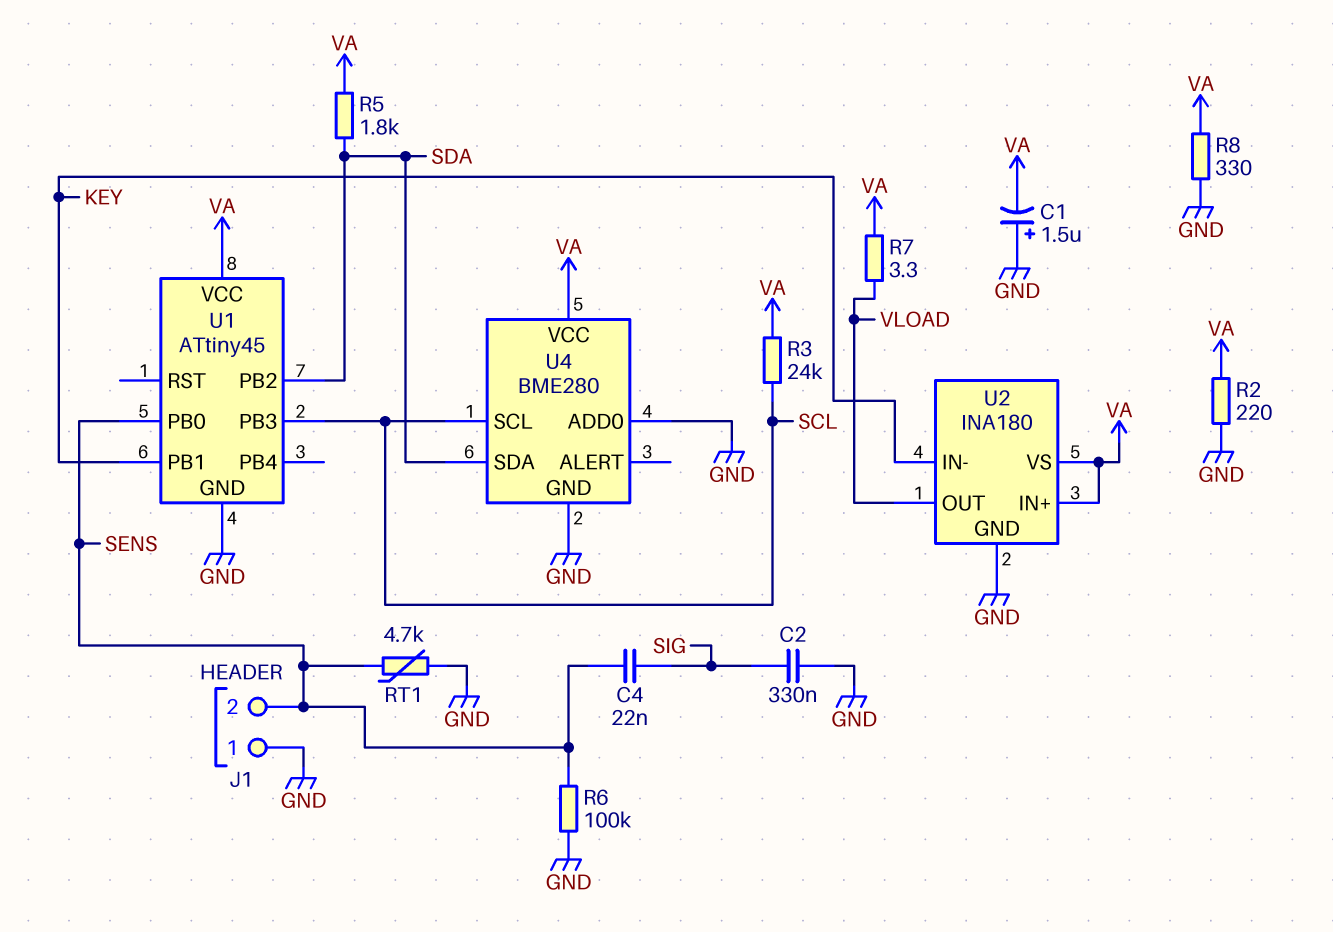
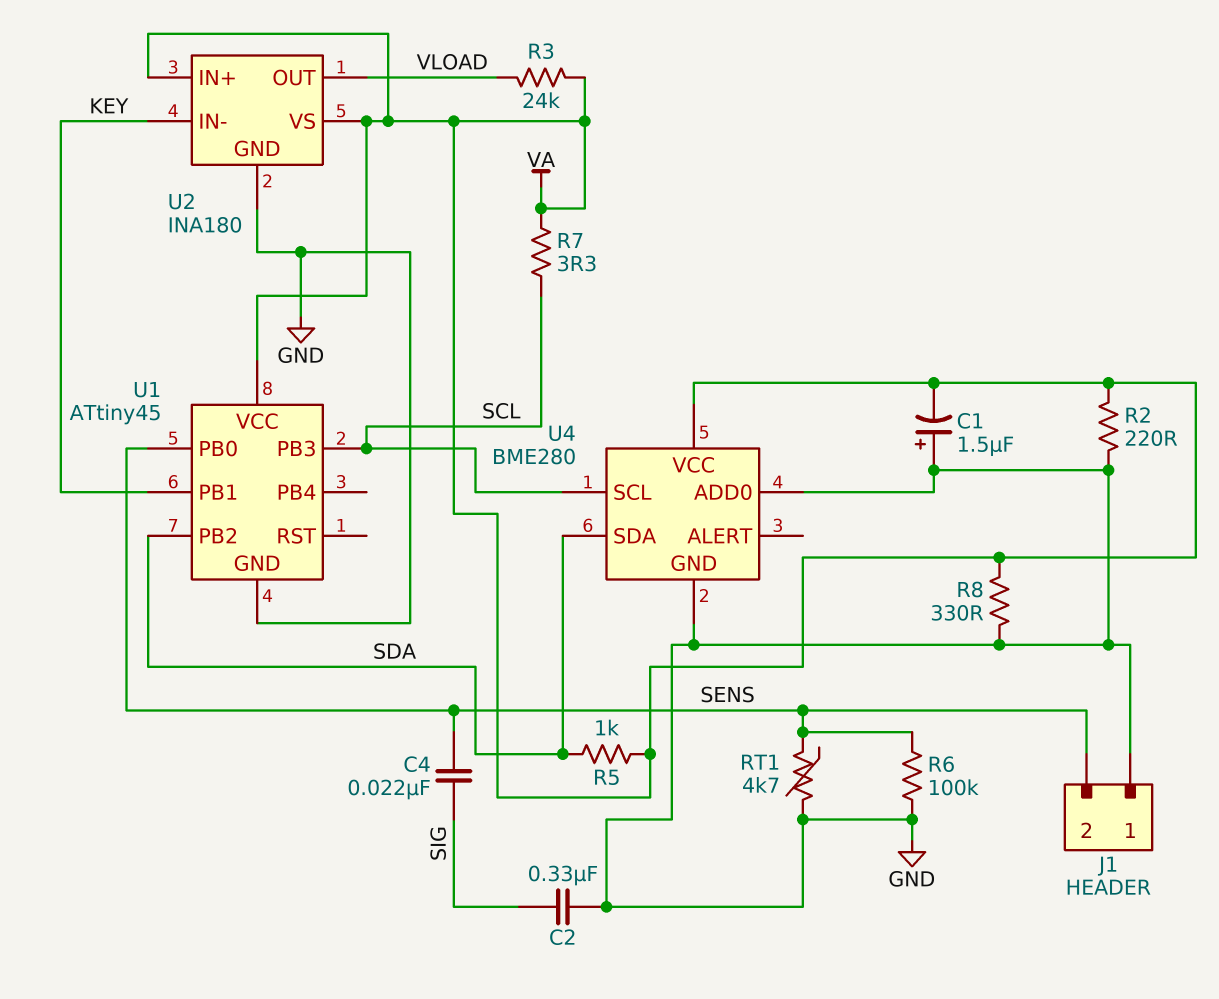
R3: 24k (SCL, VA) -> 24k (VA, VLOAD)
R5: 1.8k (SDA, VA) -> 1k (SDA, VA)
R7: 3.3 (VA, VLOAD) -> 3.3 (SCL, VA)

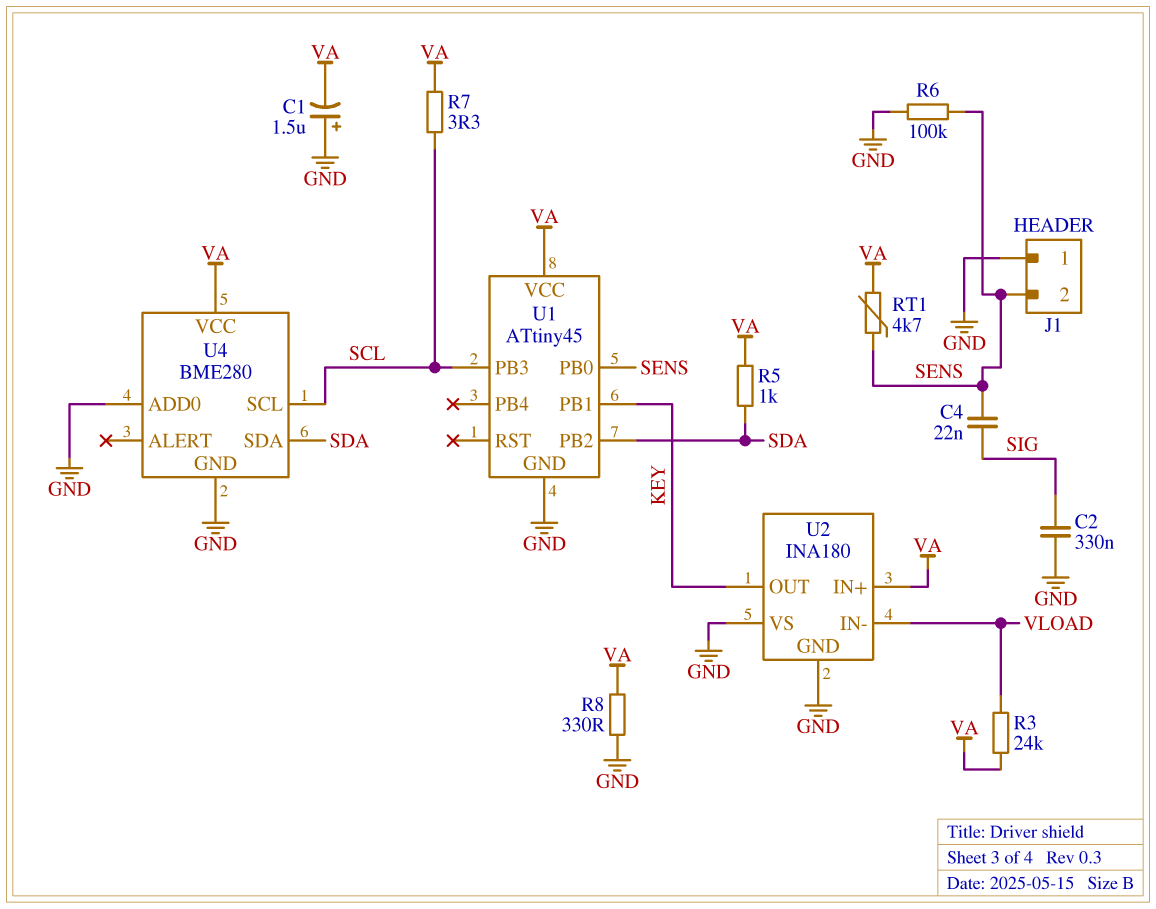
R2: 220 (GND, VA) -> none
RT1: 4.7k (GND, SENS) -> 4.7k (SENS, VA)
U2 pin IN-: KEY -> VLOAD
U2 pin OUT: VLOAD -> KEY
U2 pin VS: VA -> GND

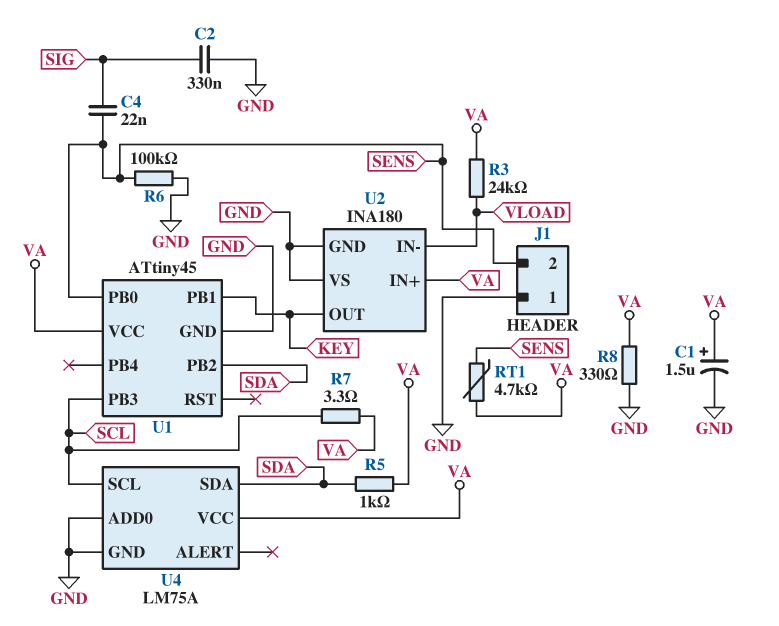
C1: 1.5uF (plus GND, minus VA) -> 1.5uF (plus VA, minus GND)
U4: BME280 -> LM75A

